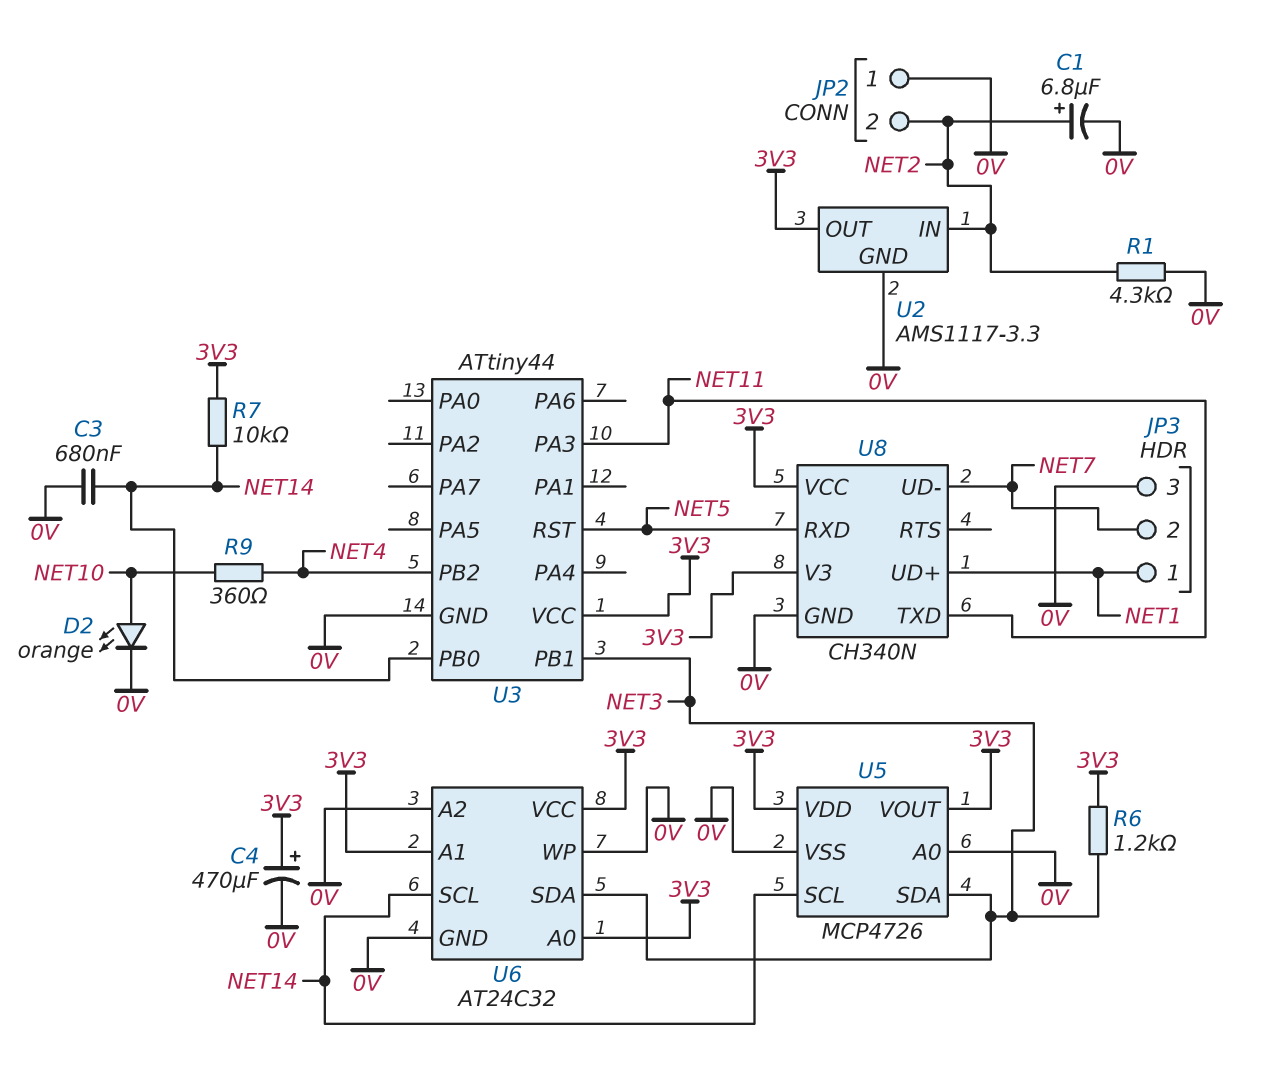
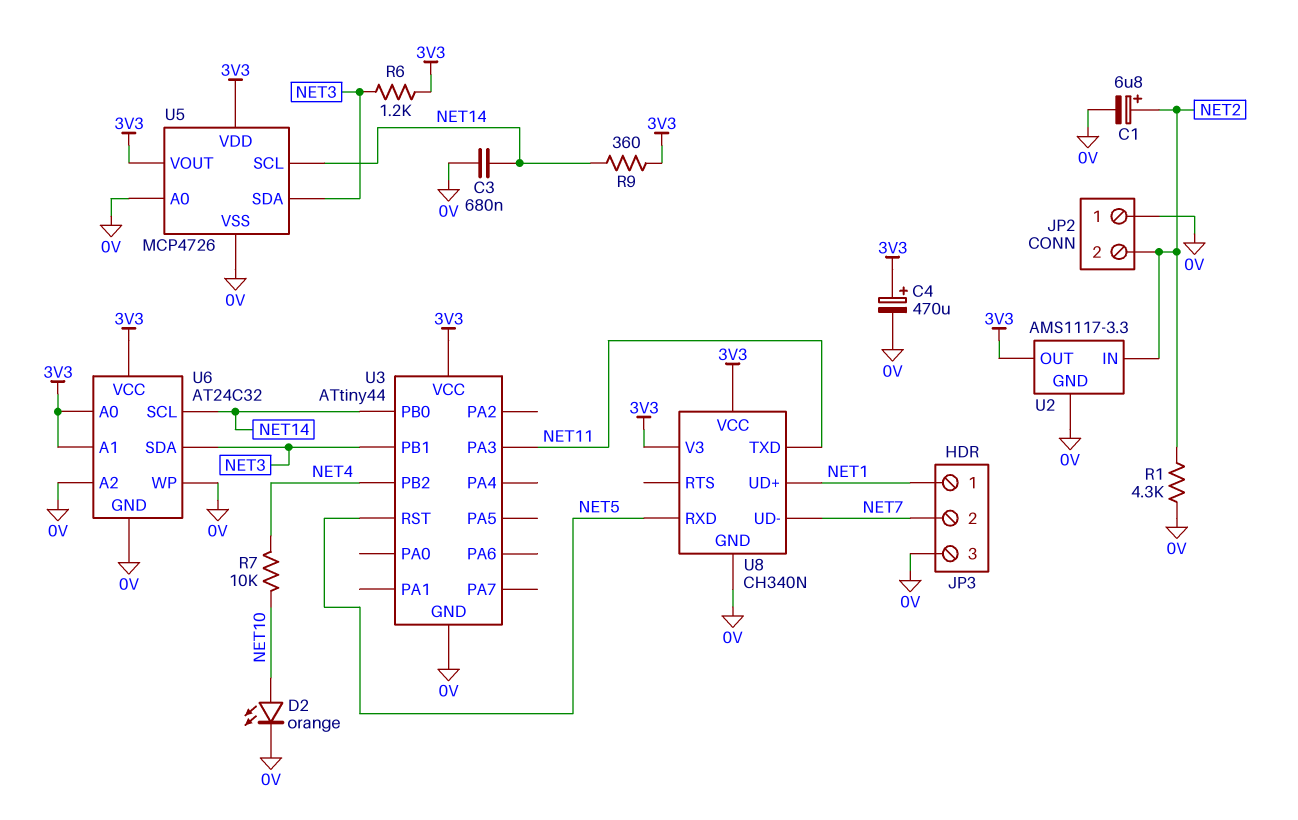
R7: 10k (3V3, NET14) -> 10k (NET4, NET10)
R9: 360 (NET4, NET10) -> 360 (3V3, NET14)

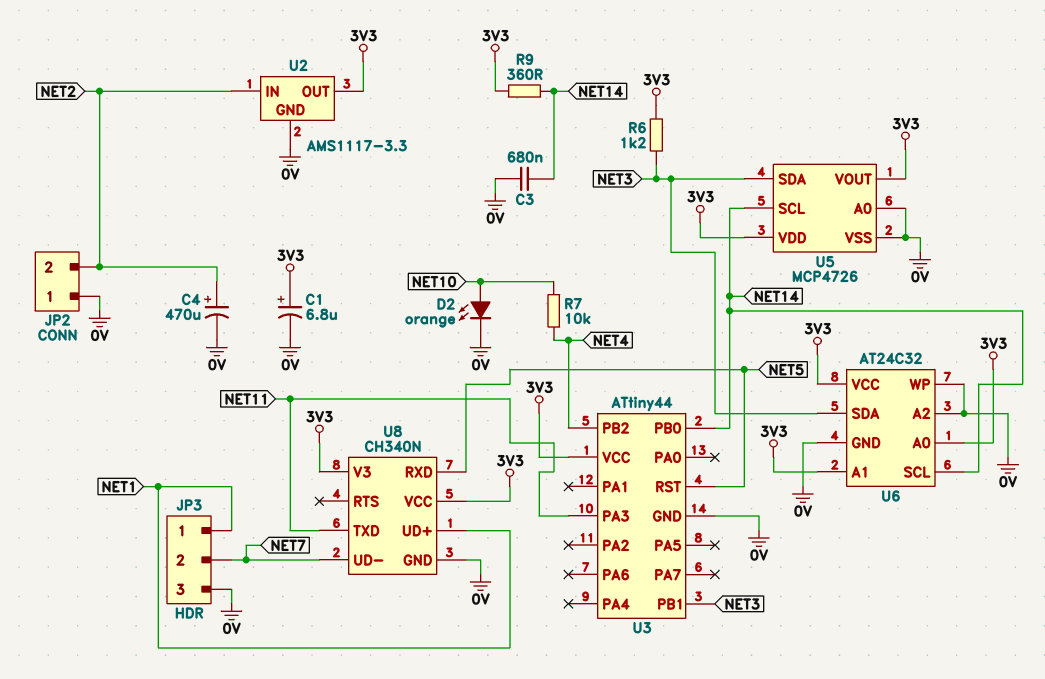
C1: 6.8uF (plus NET2, minus 0V) -> 6.8uF (plus 3V3, minus 0V)
C4: 470uF (plus 3V3, minus 0V) -> 470uF (plus NET2, minus 0V)
R1: 4.3k (0V, NET2) -> none

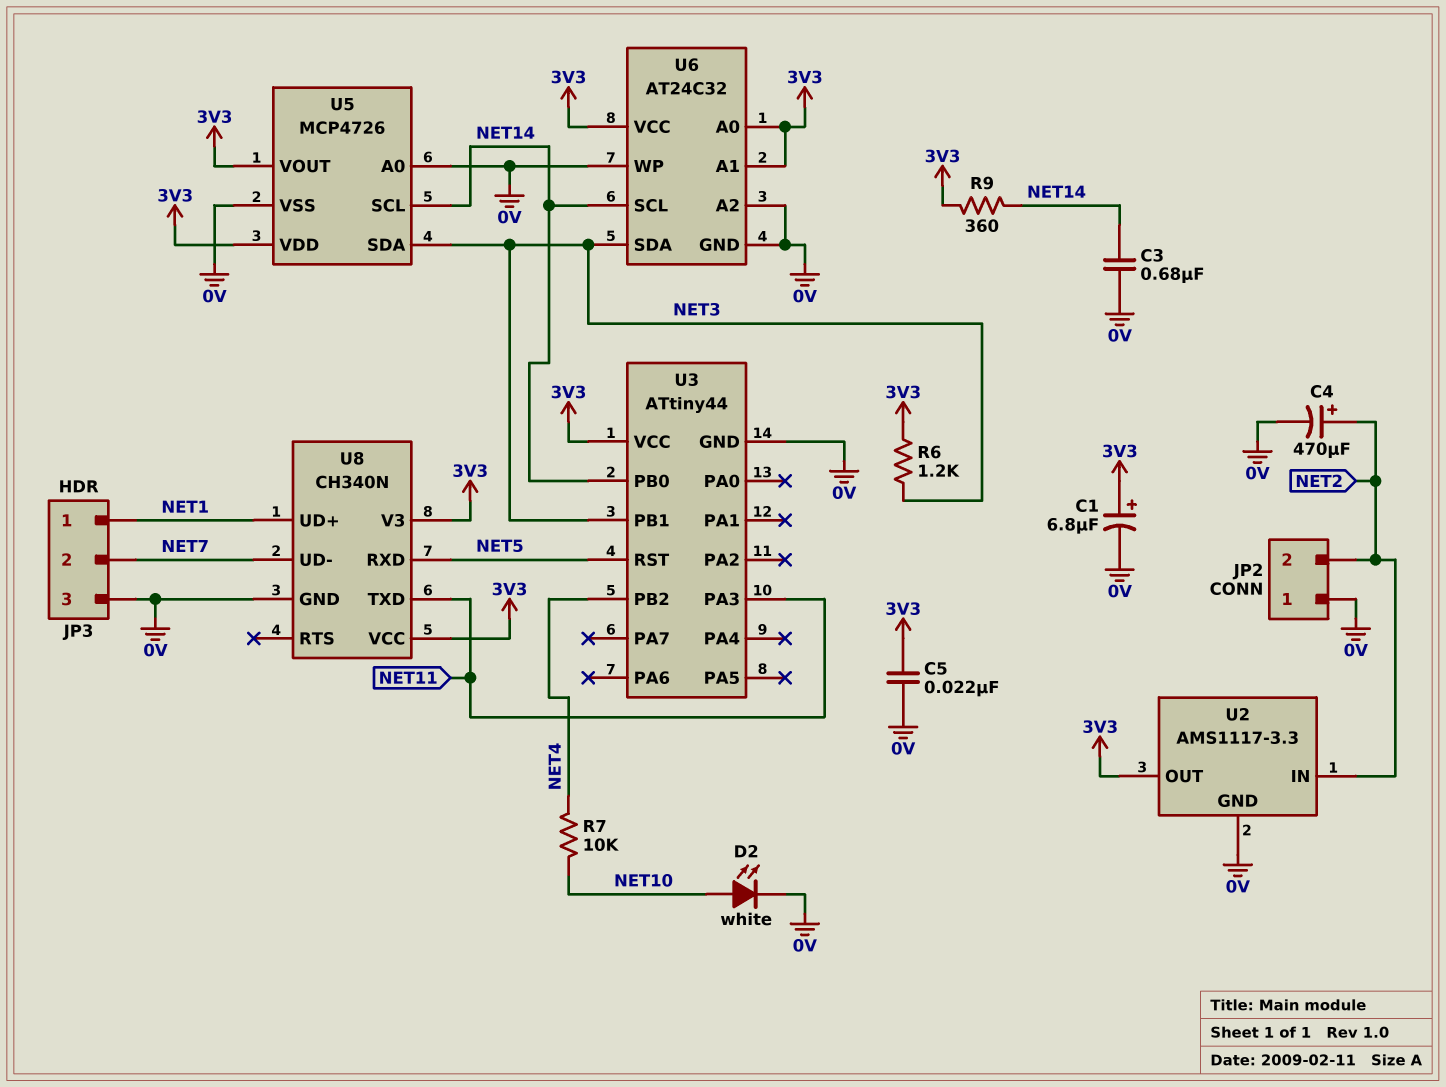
C5: none -> 22nF (0V, 3V3)
D2: LED orange (A NET10, K 0V) -> LED white (A NET10, K 0V)

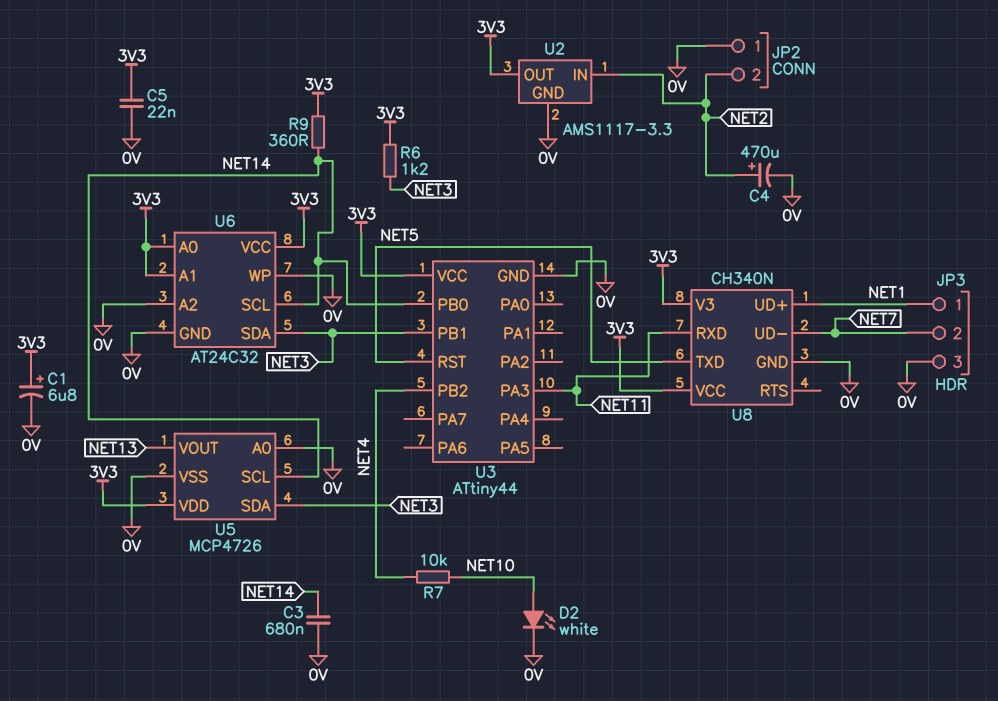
U5 pin VOUT: 3V3 -> NET13
U8 pin RXD: NET5 -> NET11
U8 pin TXD: NET11 -> NET5

